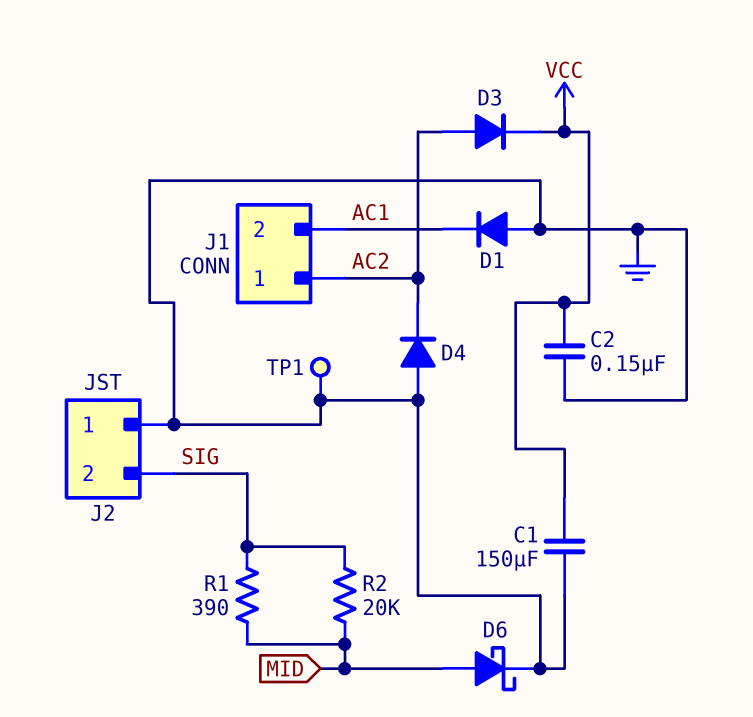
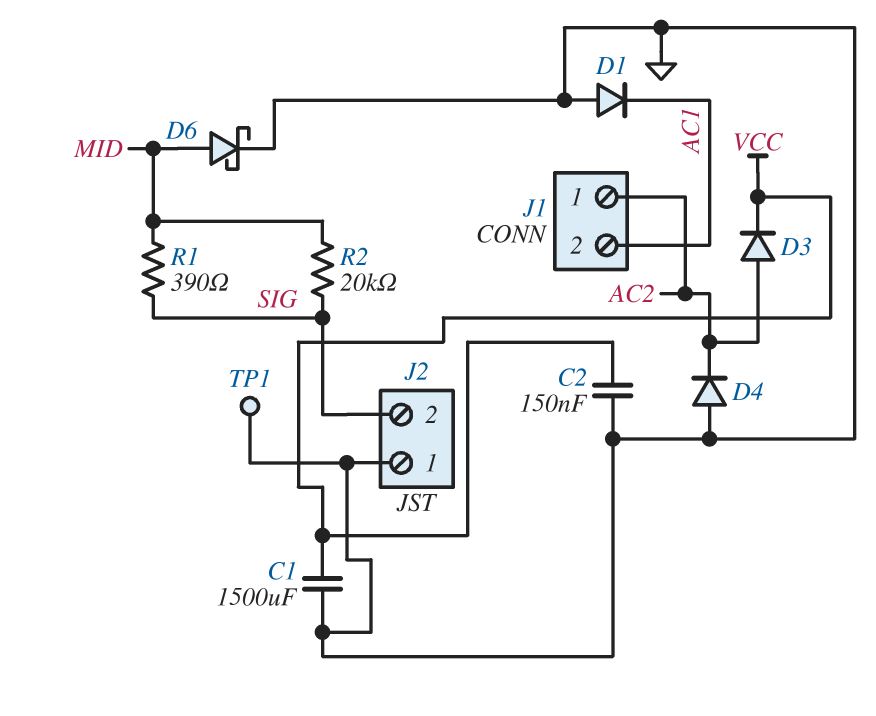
C1: 150uF (GND, VCC) -> 1500uF (GND, VCC)

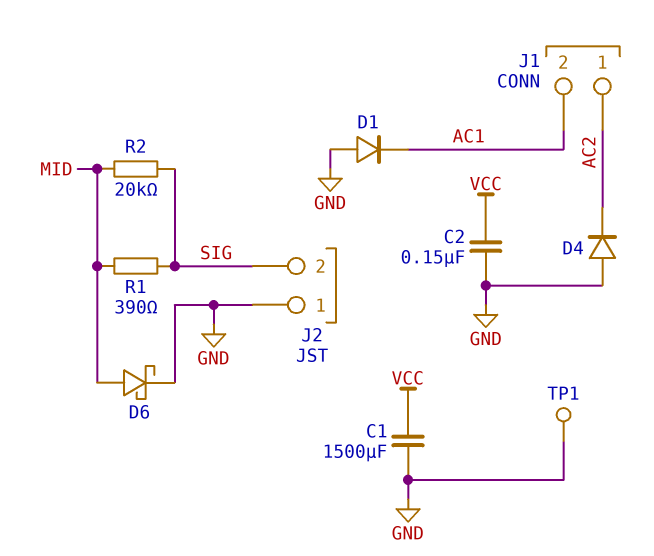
D3: diode (A AC2, K VCC) -> none

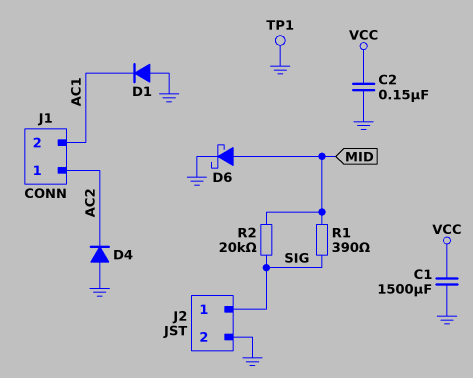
J2 pin 1: GND -> SIG
J2 pin 2: SIG -> GND

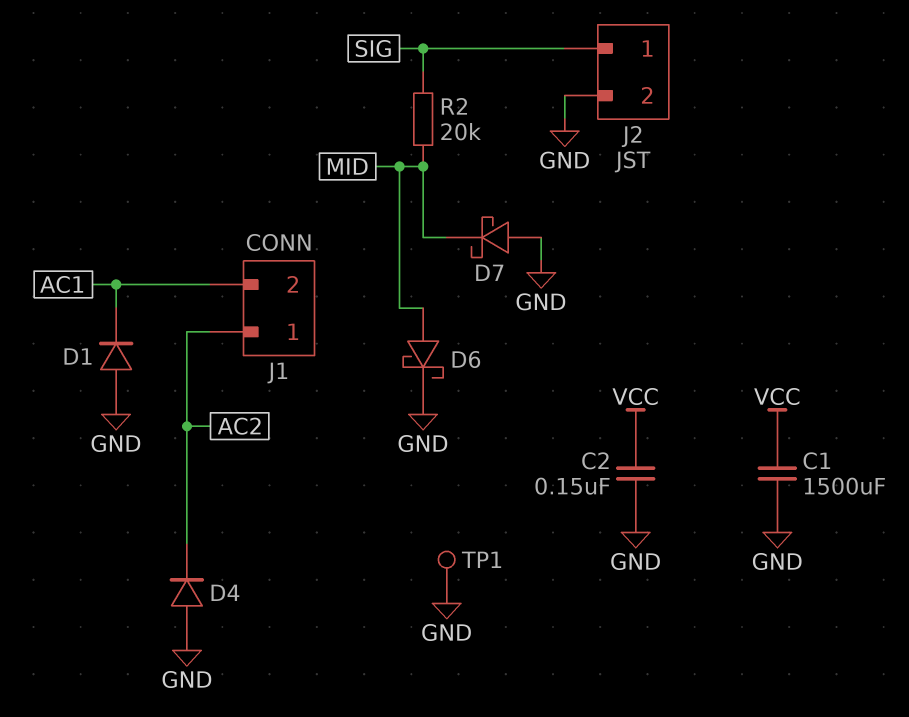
D7: none -> schottky (A GND, K MID)
R1: 390 (MID, SIG) -> none

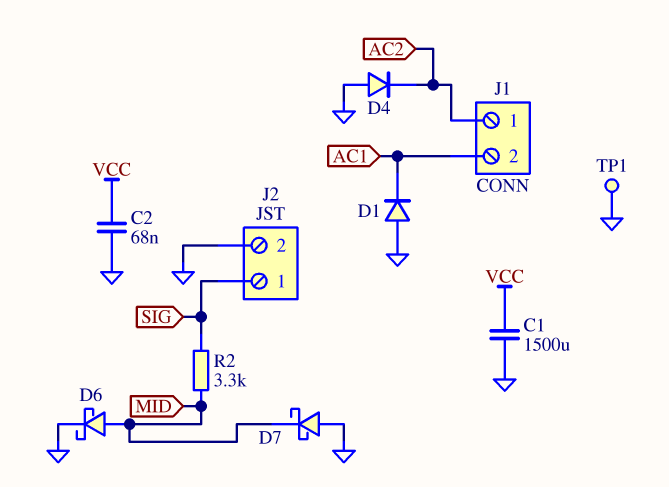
C2: 150nF (GND, VCC) -> 68nF (GND, VCC)
R2: 20k (MID, SIG) -> 3.3k (MID, SIG)

